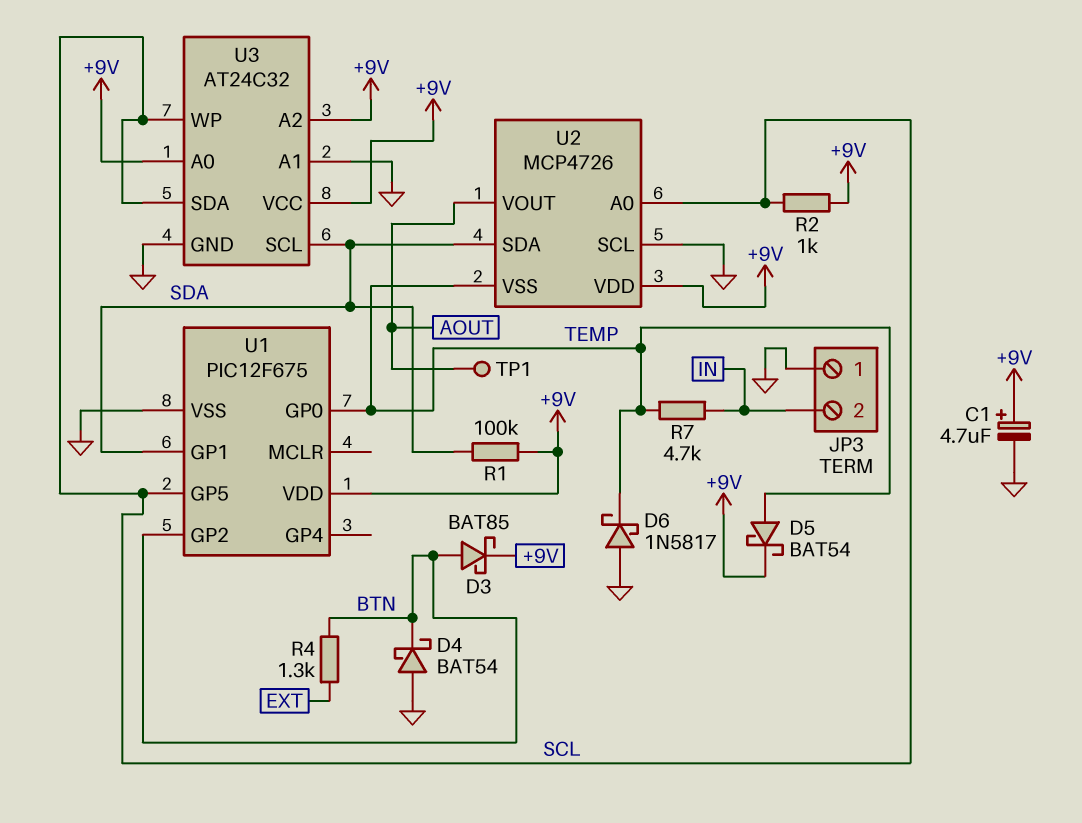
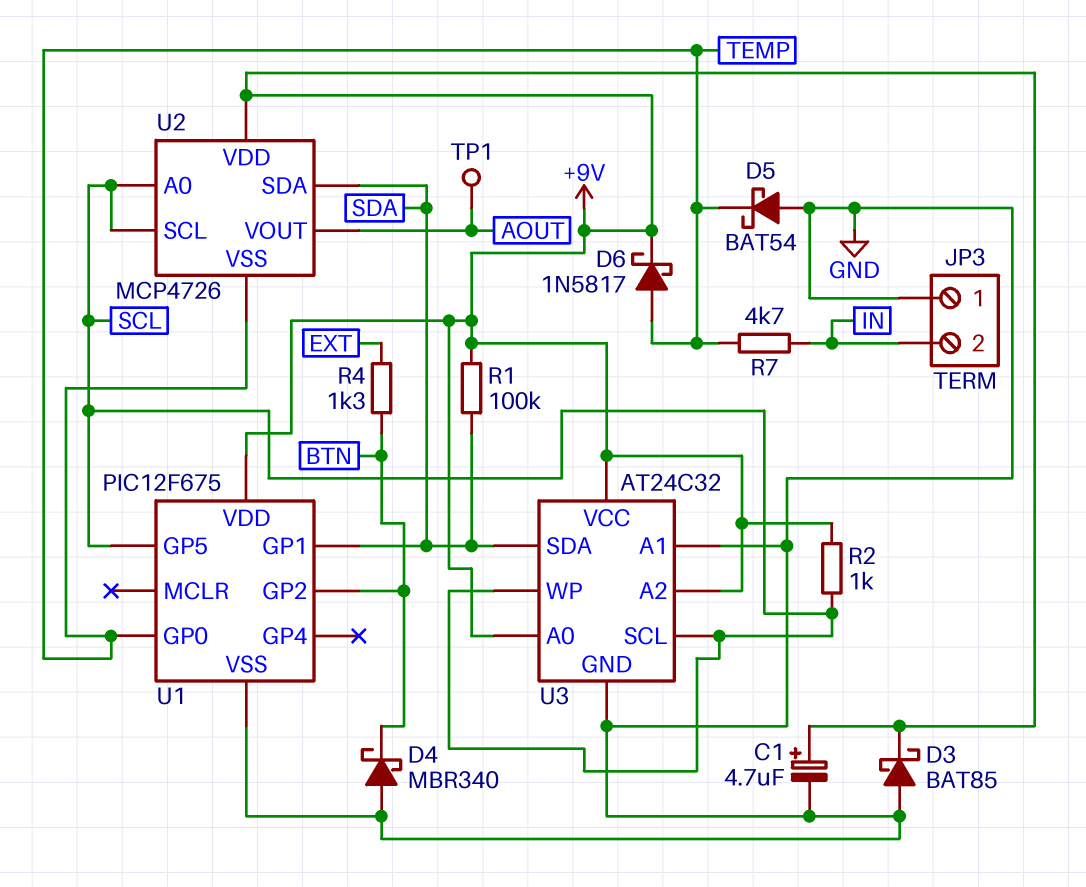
D3: schottky BAT85 (A BTN, K +9V) -> schottky BAT85 (A GND, K +9V)
D4: schottky BAT54 (A GND, K BTN) -> schottky MBR340 (A GND, K BTN)
D5: schottky BAT54 (A TEMP, K +9V) -> schottky BAT54 (A GND, K TEMP)
D6: schottky 1N5817 (A GND, K TEMP) -> schottky 1N5817 (A TEMP, K +9V)
U2 pin SCL: GND -> SCL
U3 pin SCL: SDA -> SCL
U3 pin SDA: SCL -> SDA

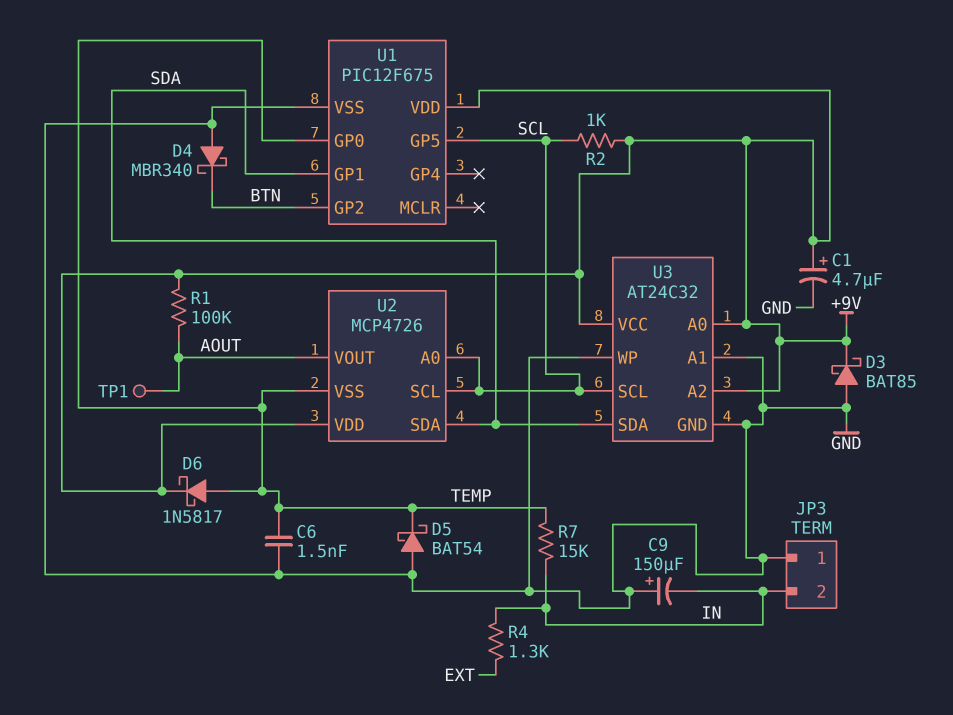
C6: none -> 1.5nF (GND, TEMP)
C9: none -> 150uF (plus GND, minus IN)
R1: 100k (+9V, SDA) -> 100k (+9V, AOUT)
R4: 1.3k (BTN, EXT) -> 1.3k (EXT, IN)
R7: 4.7k (IN, TEMP) -> 15k (IN, TEMP)
U3 pin WP: SCL -> GND

